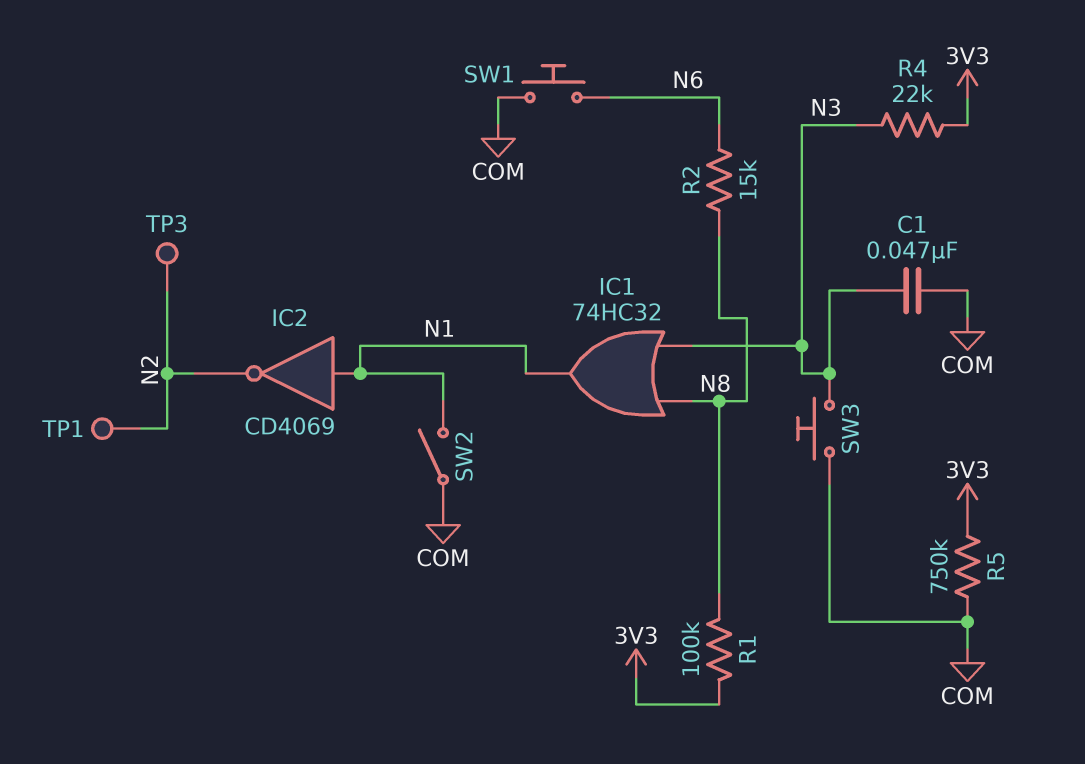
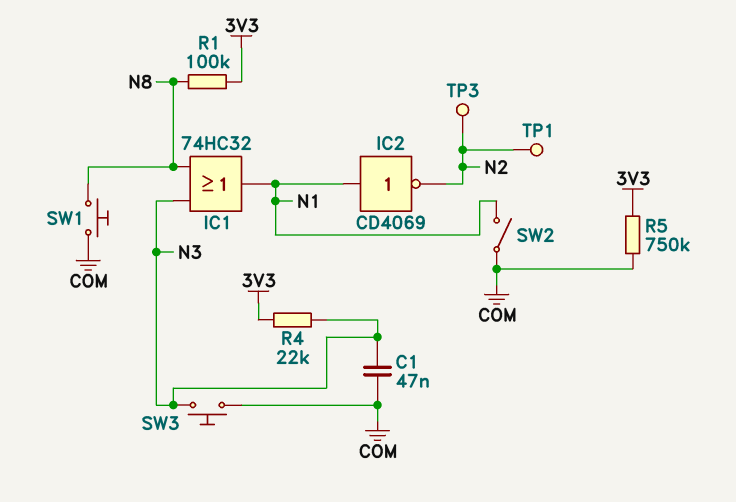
R2: 15k (N6, N8) -> none
SW1: button (COM, N6) -> button (COM, N8)

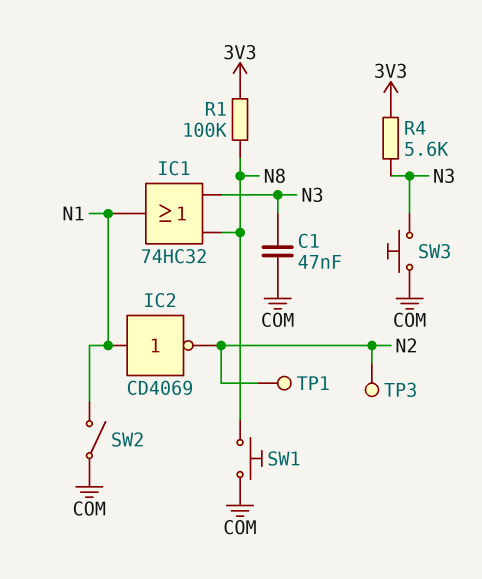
R4: 22k (3V3, N3) -> 5.6k (3V3, N3)
R5: 750k (3V3, COM) -> none

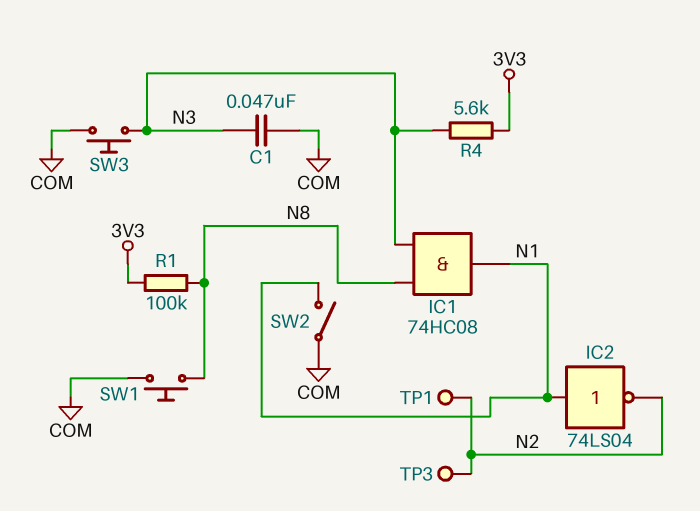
IC1: OR 74HC32 (in N3, in N8, out N1) -> AND 74HC08 (in N3, in N8, out N1)
IC2: NOT CD4069 (in N1, out N2) -> NOT 74LS04 (in N1, out N2)

